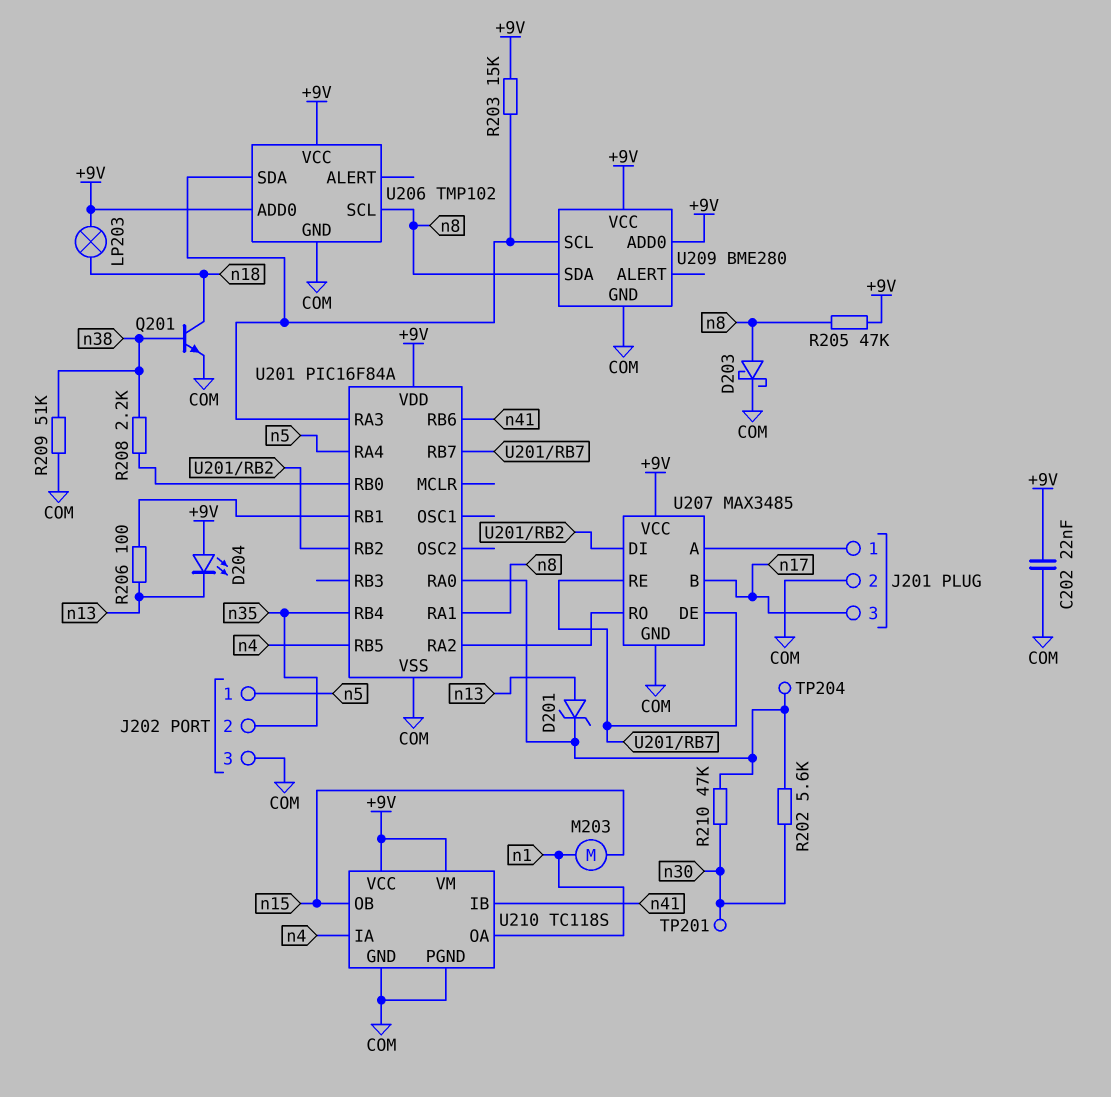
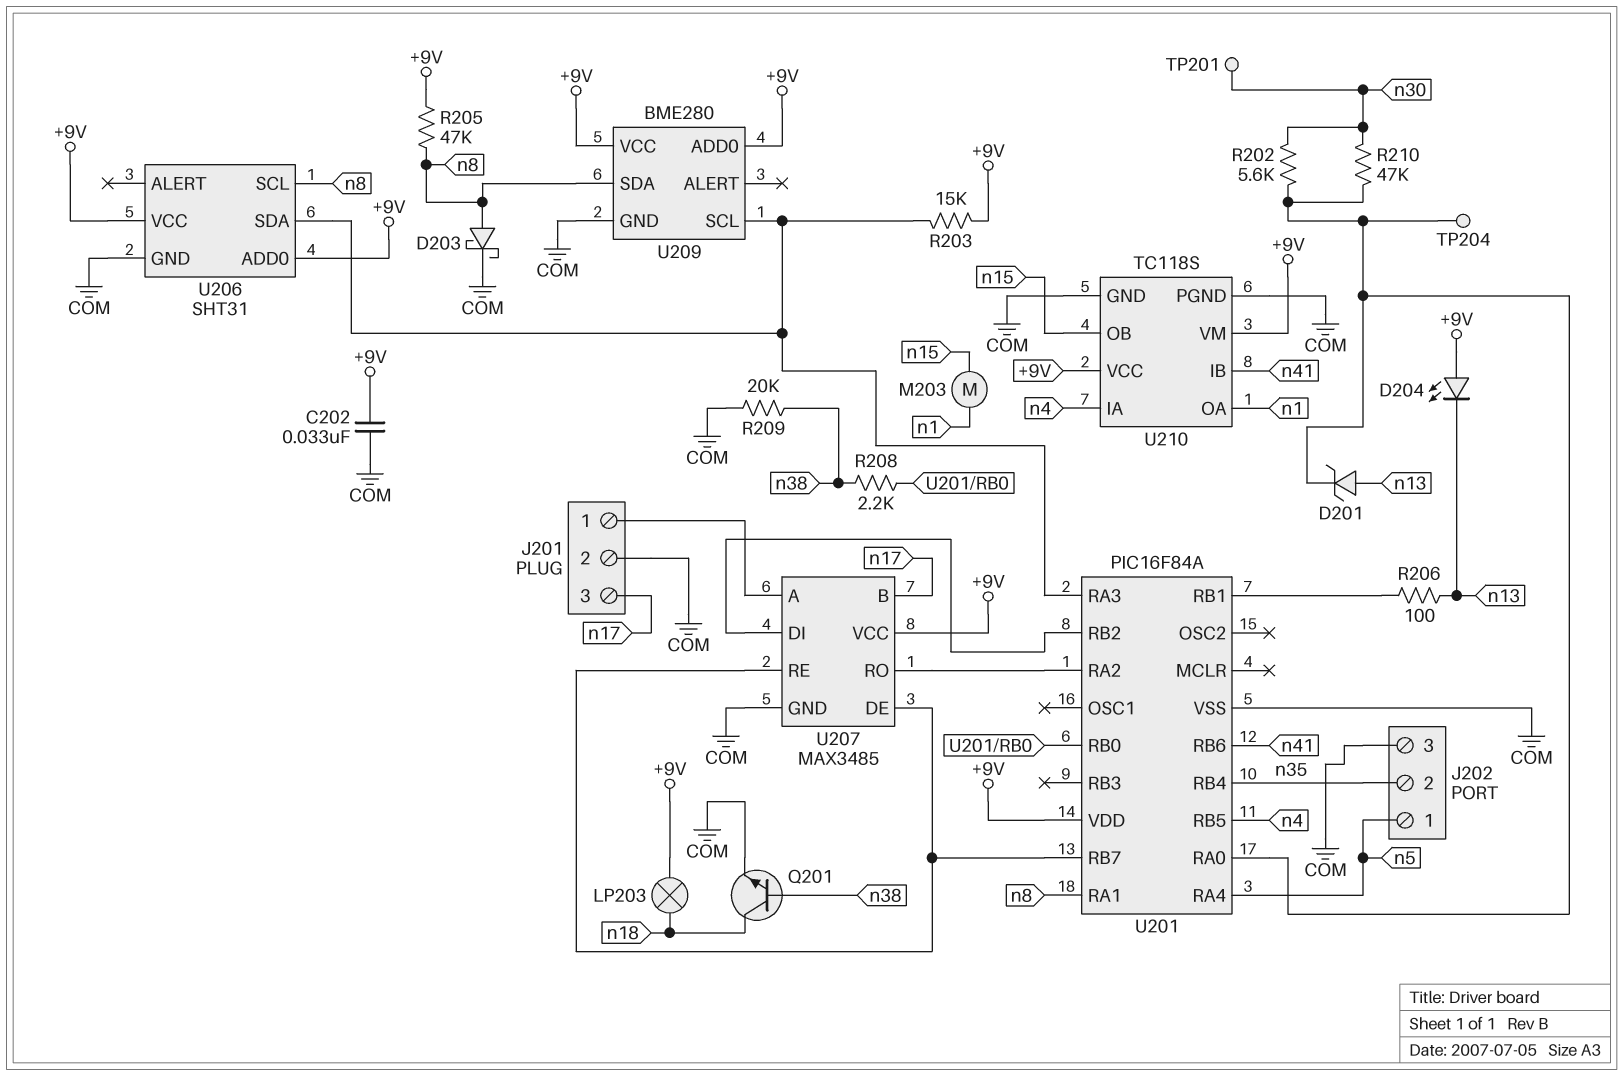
C202: 22nF (+9V, COM) -> 33nF (+9V, COM)
R209: 51k (COM, n38) -> 20k (COM, n38)
U206: TMP102 -> SHT31

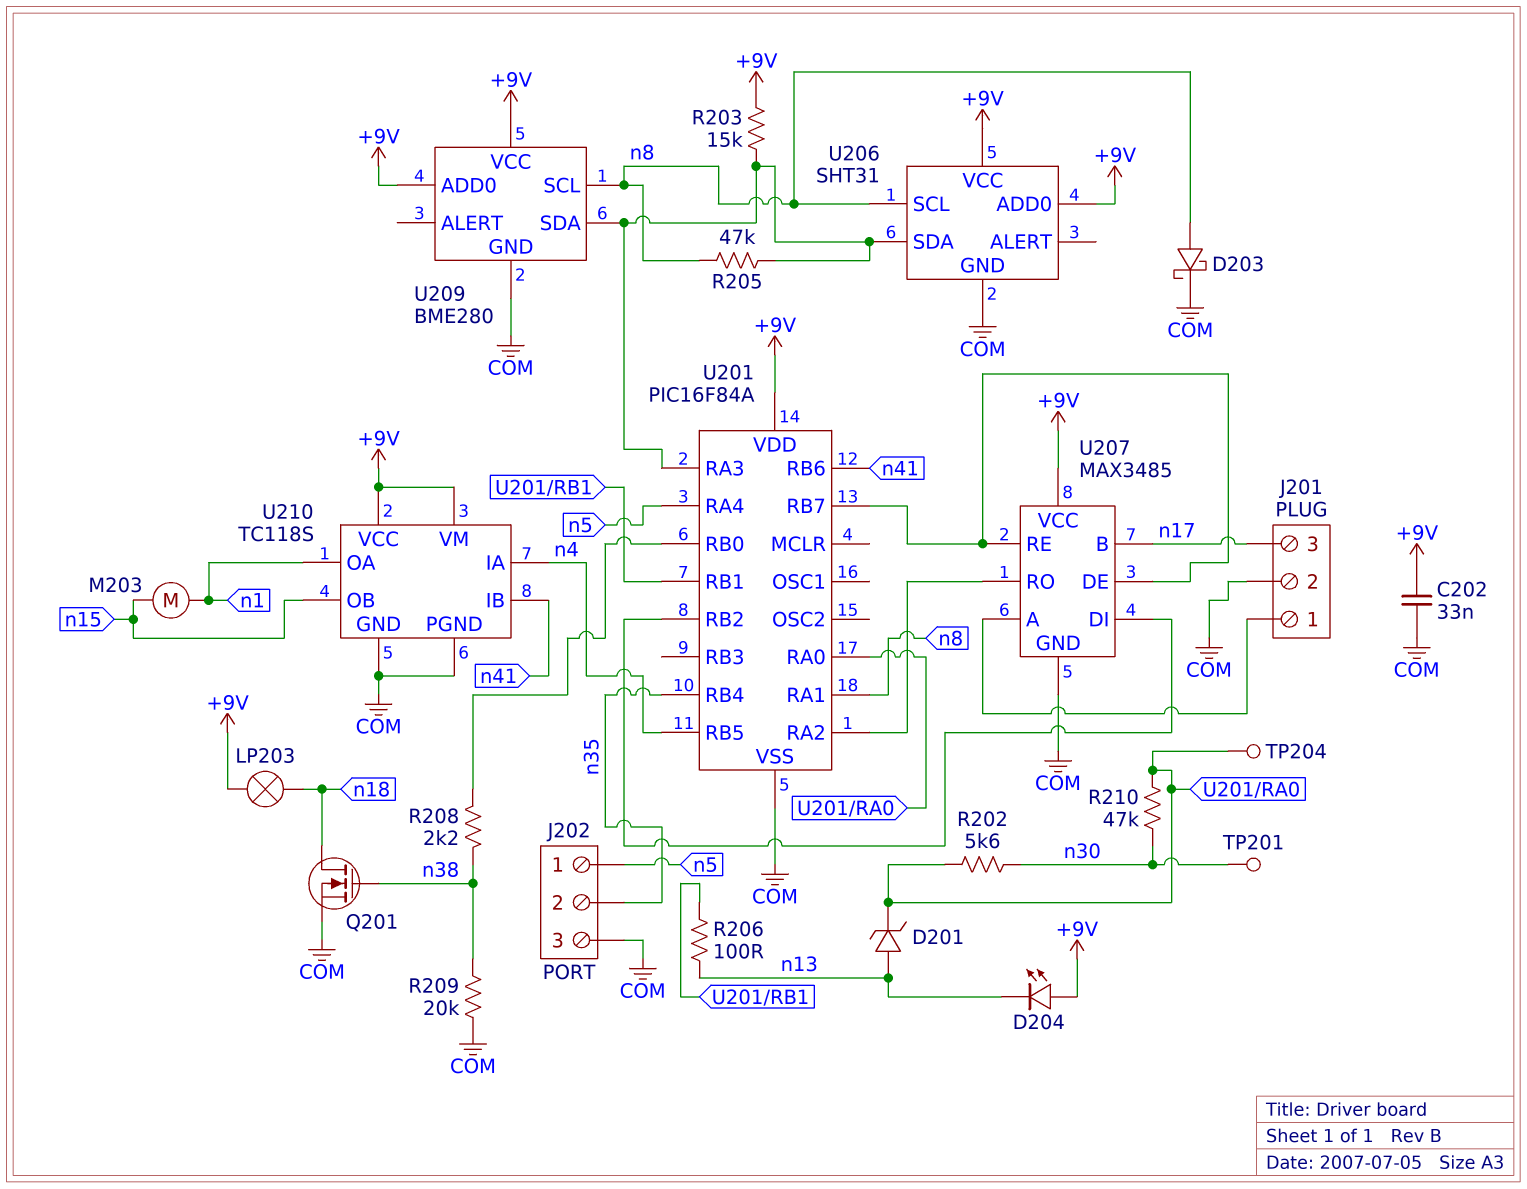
Q201: NPN (B n38, C n18, E COM) -> NMOS (G n38, D n18, S COM)
R205: 47k (+9V, n8) -> 47k (U201/RA3, n8)
U209 pin SCL: U201/RA3 -> n8
U209 pin SDA: n8 -> U201/RA3

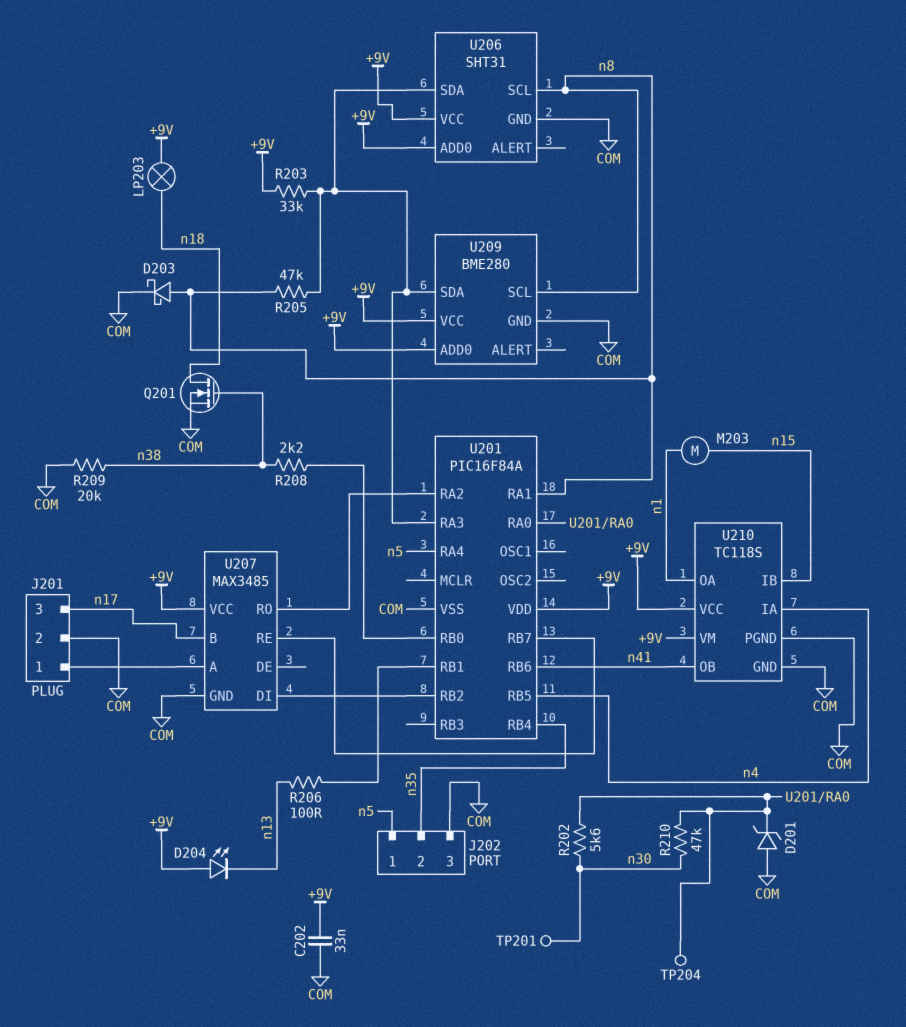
D201: zener (A n13, K U201/RA0) -> zener (A COM, K U201/RA0)
R203: 15k (+9V, U201/RA3) -> 33k (+9V, U201/RA3)
U207 pin DE: U201/RB7 -> none
U210 pin IB: n41 -> n15
U210 pin OB: n15 -> n41

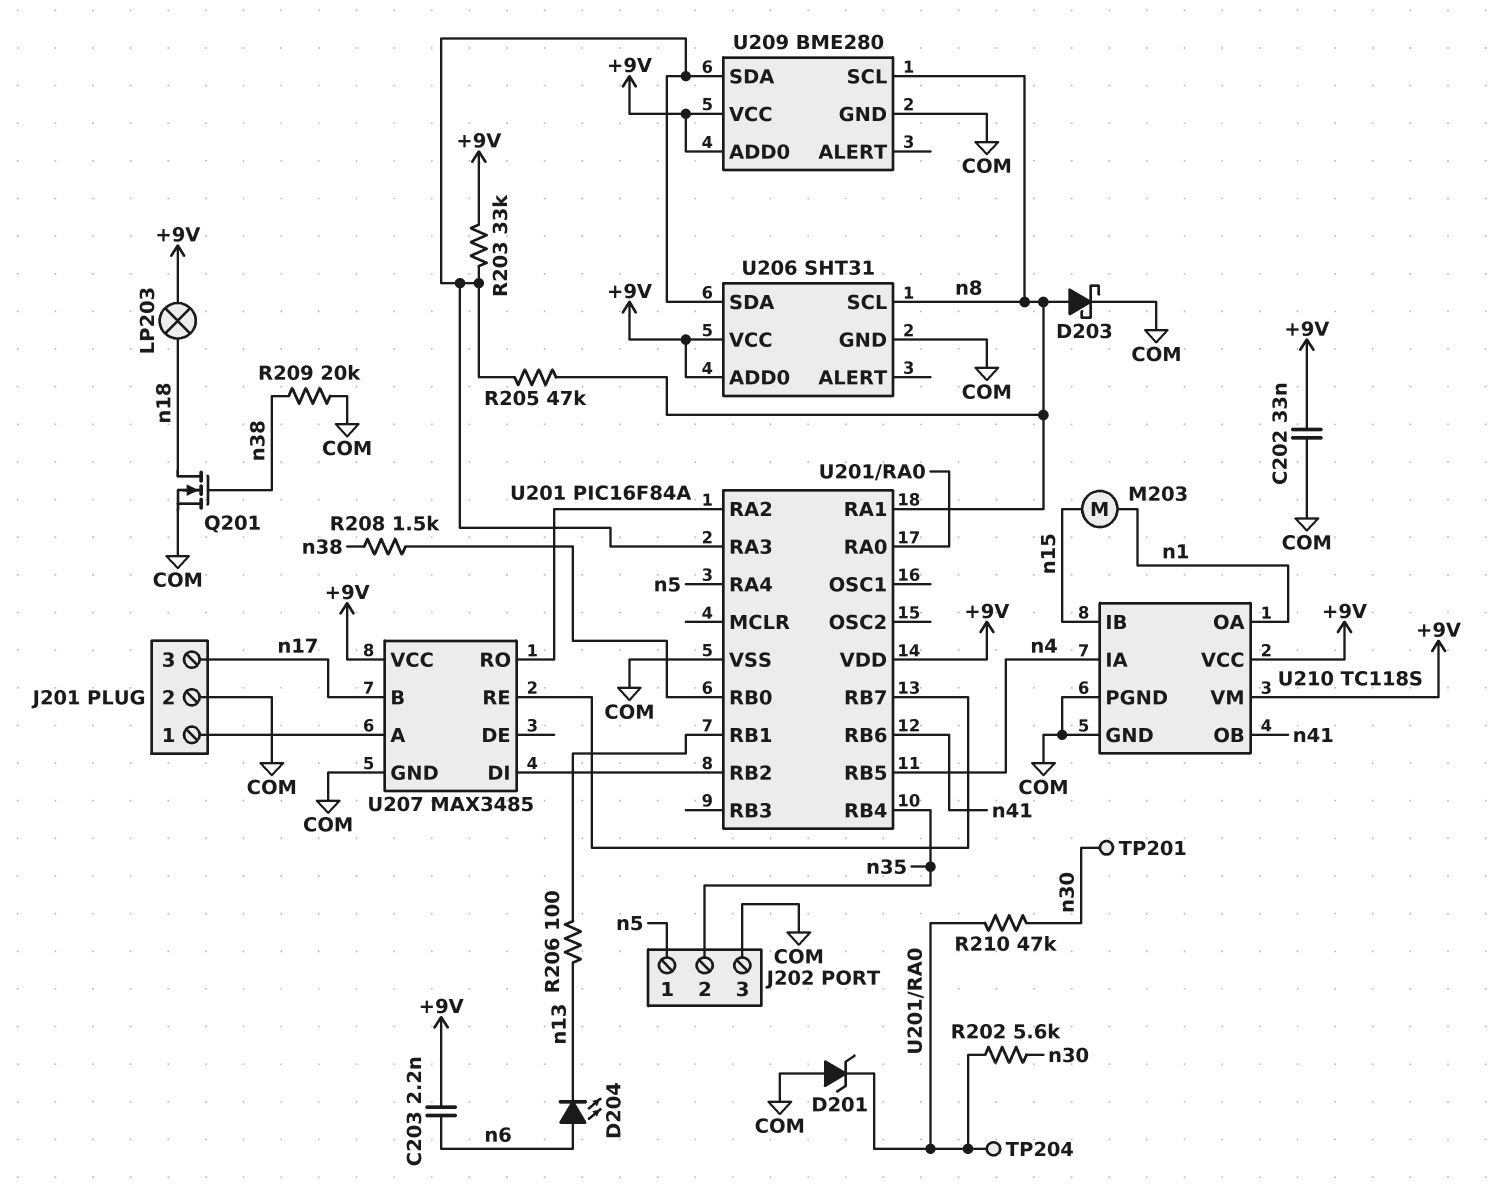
C203: none -> 2.2nF (+9V, n6)
D204: LED (A +9V, K n13) -> LED (A n6, K n13)
R208: 2.2k (U201/RB0, n38) -> 1.5k (U201/RB0, n38)

